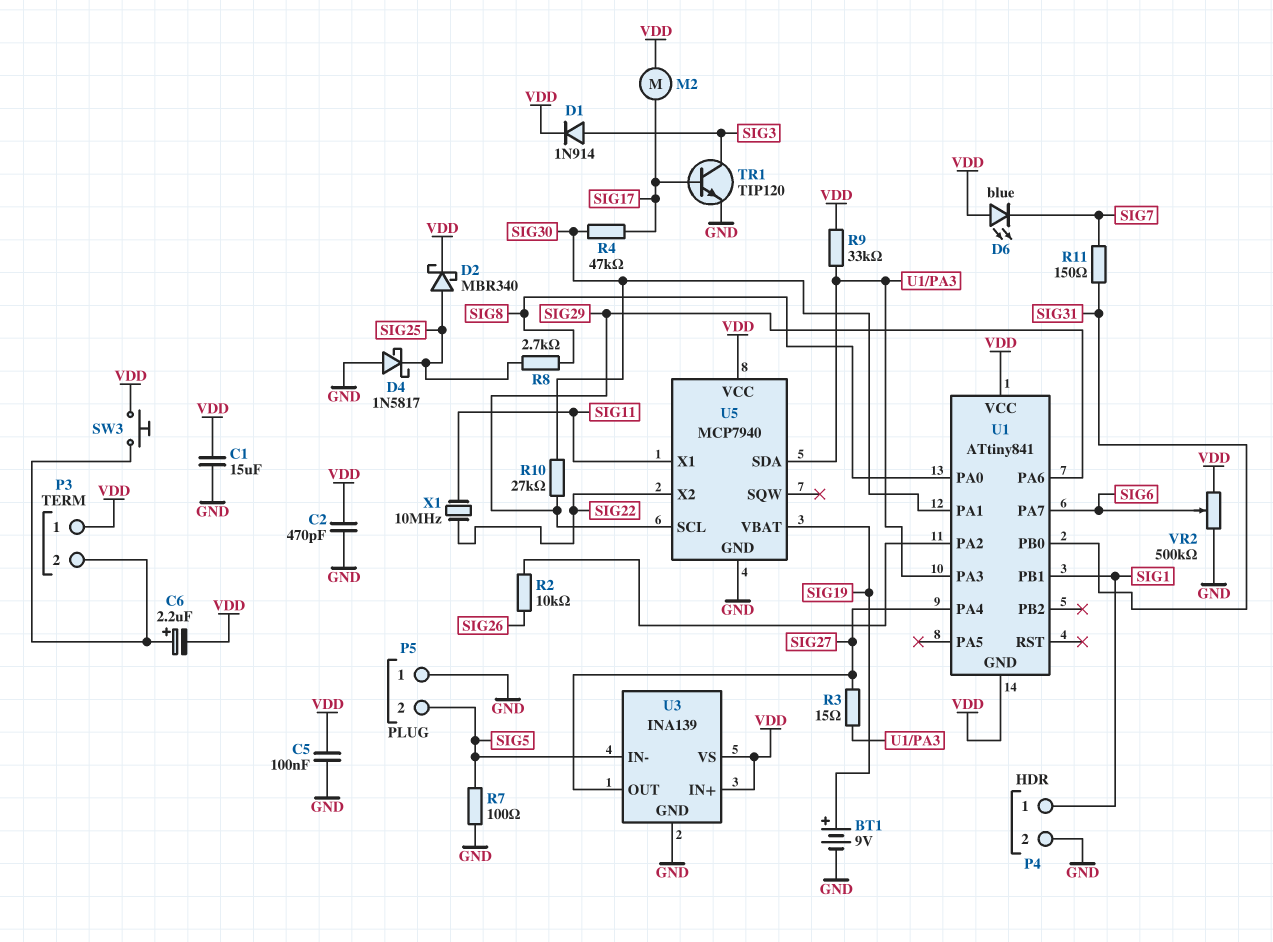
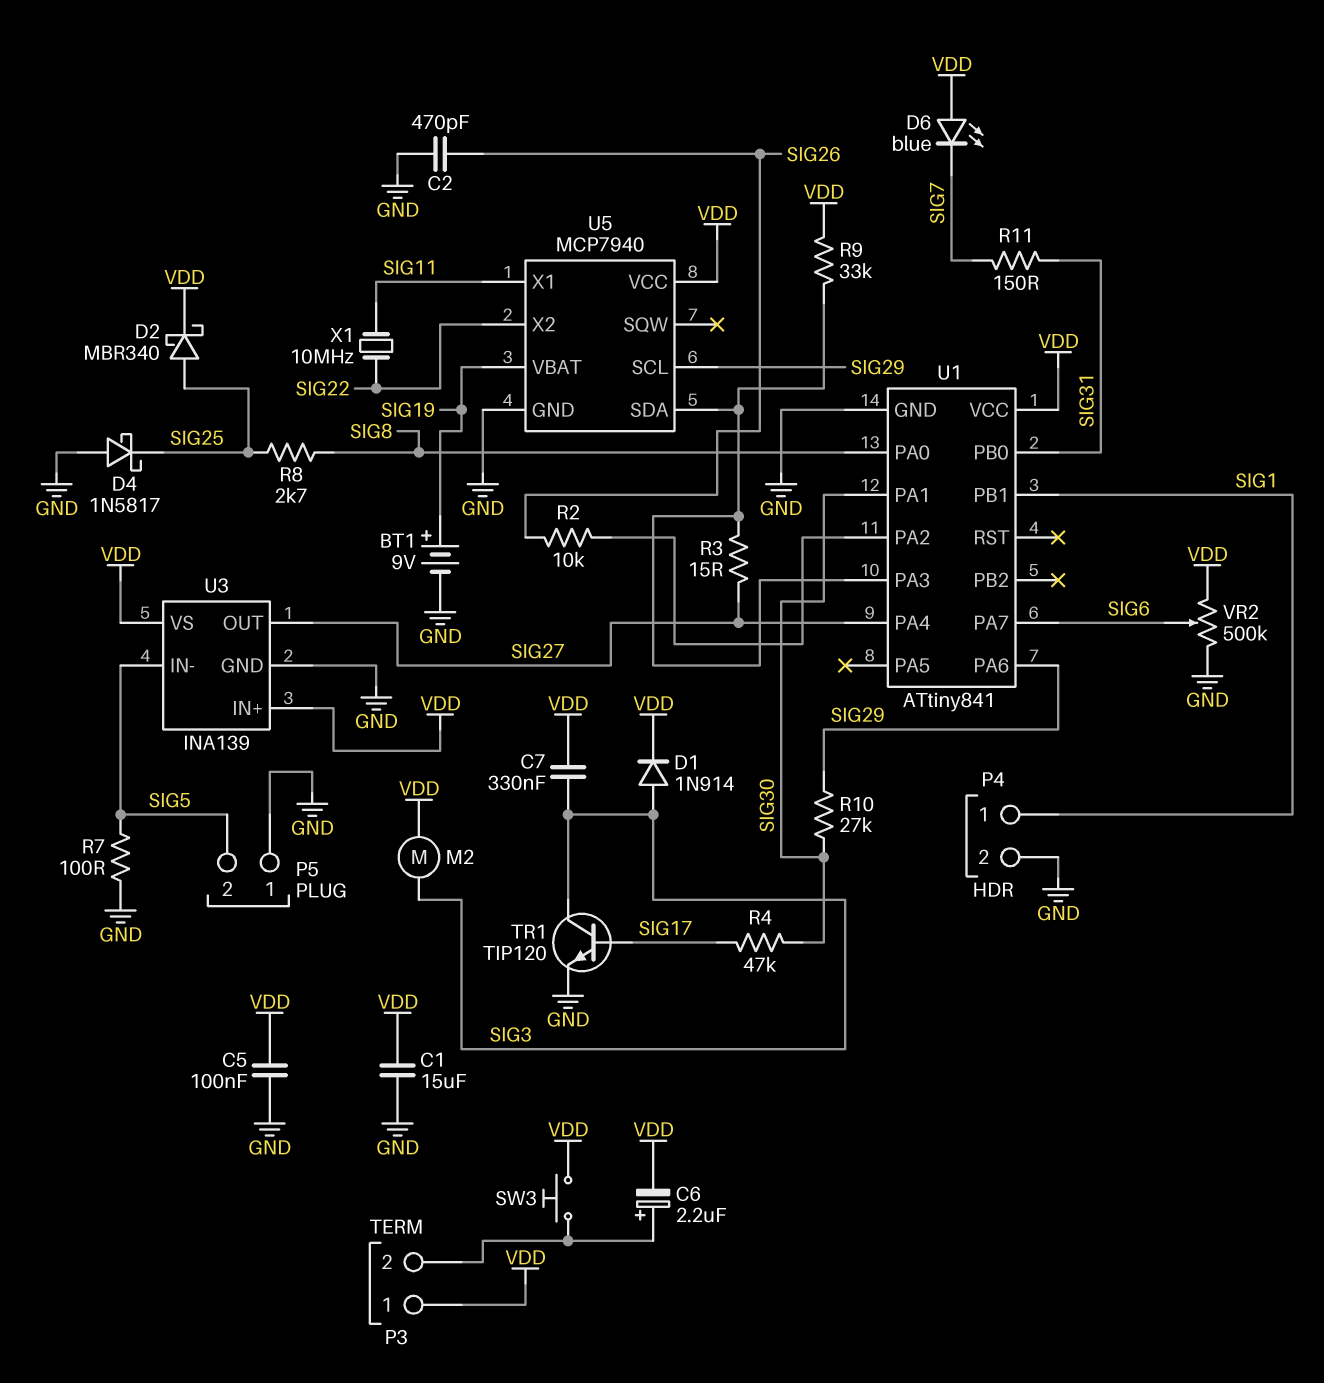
C2: 470pF (GND, VDD) -> 470pF (GND, SIG26)
C7: none -> 330nF (SIG3, VDD)
M2: motor (SIG17, VDD) -> motor (SIG3, VDD)
U1 pin GND: VDD -> GND

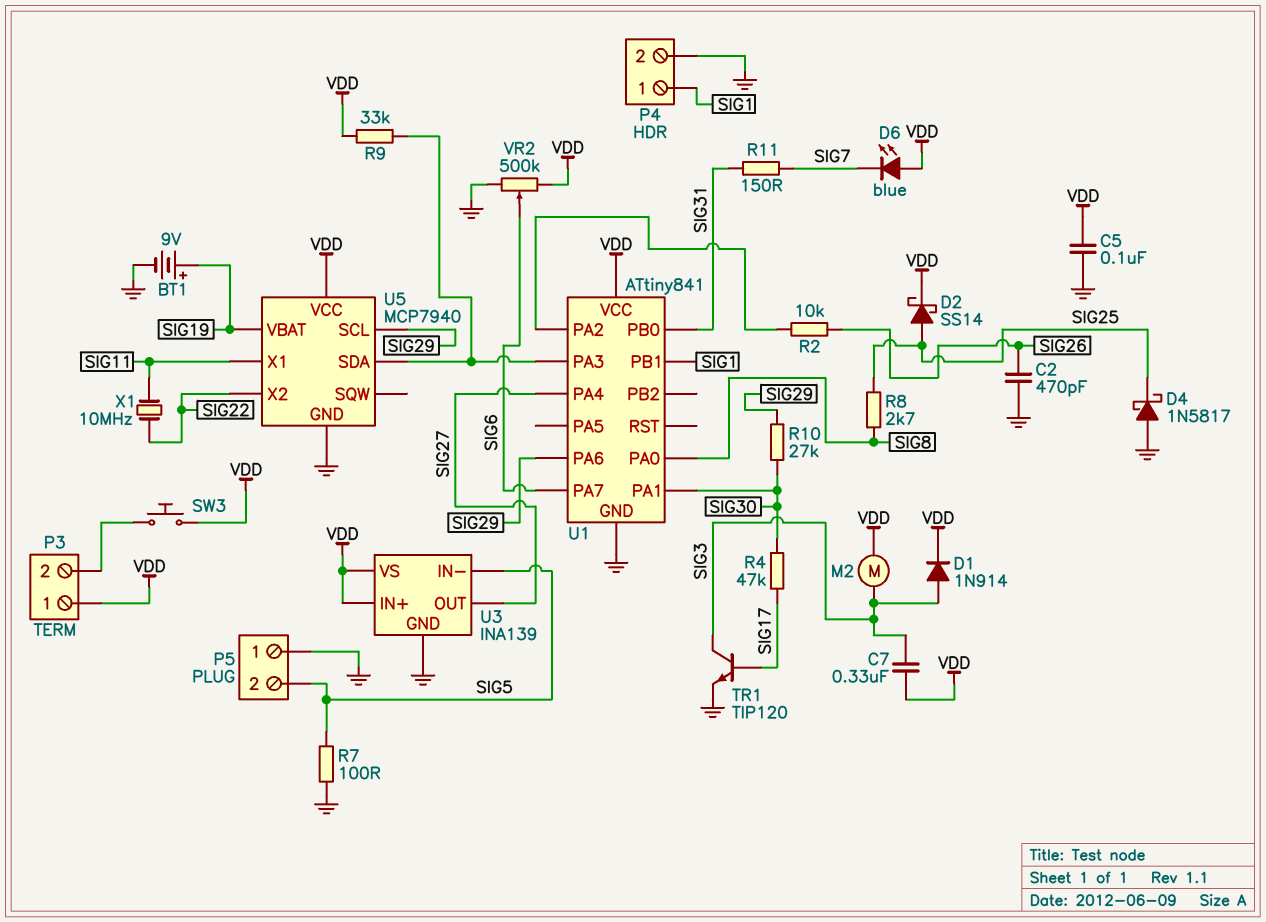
C1: 15uF (GND, VDD) -> none
C6: 2.2uF (plus P3/2, minus VDD) -> none
D2: schottky MBR340 (A SIG25, K VDD) -> schottky SS14 (A SIG25, K VDD)
R3: 15 (SIG27, U1/PA3) -> none

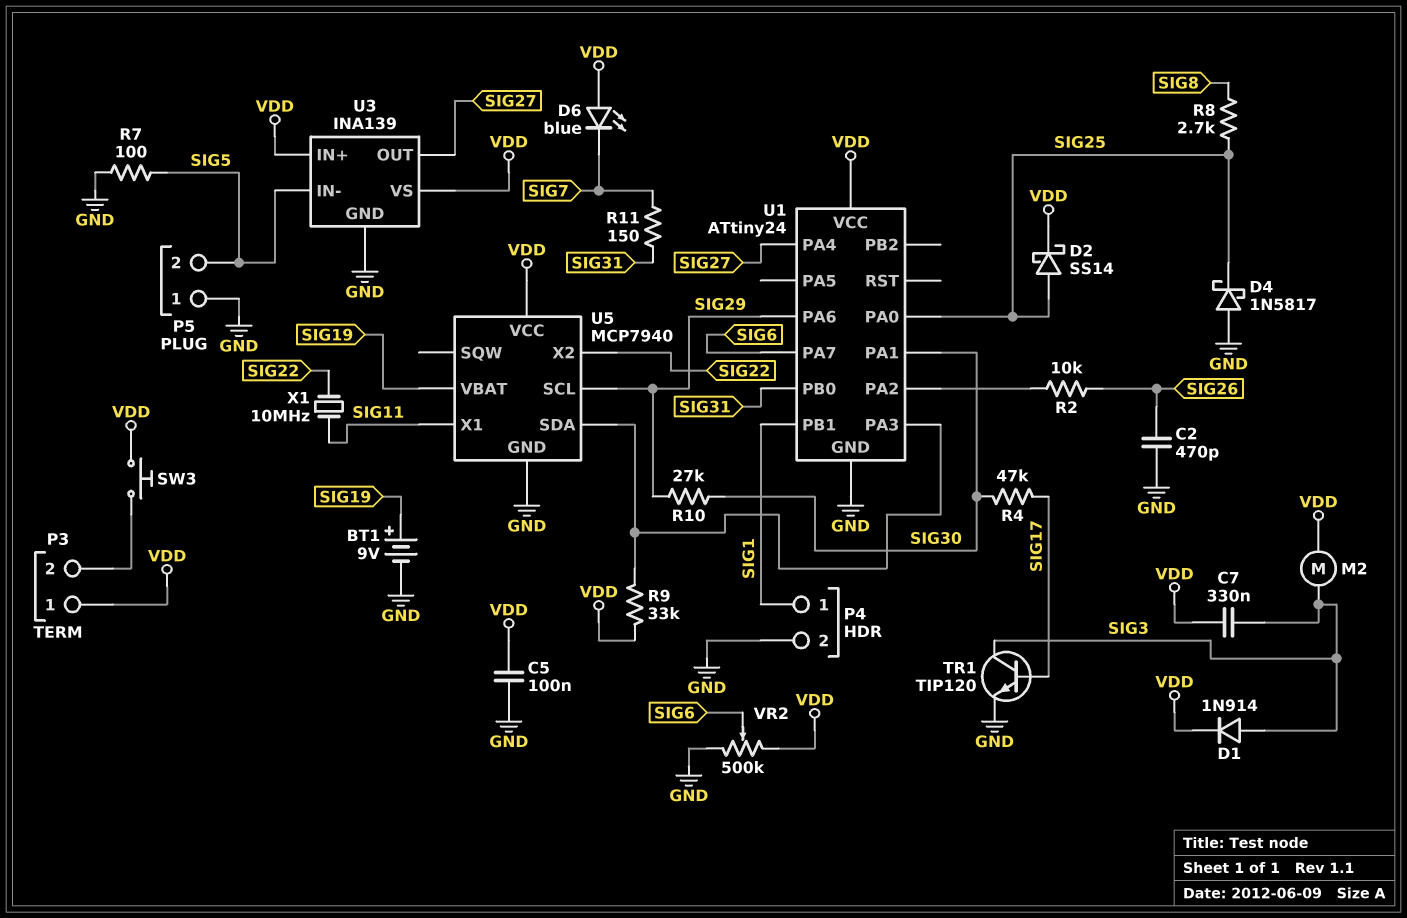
U1: ATtiny841 -> ATtiny24
U1 pin PA0: SIG8 -> SIG25

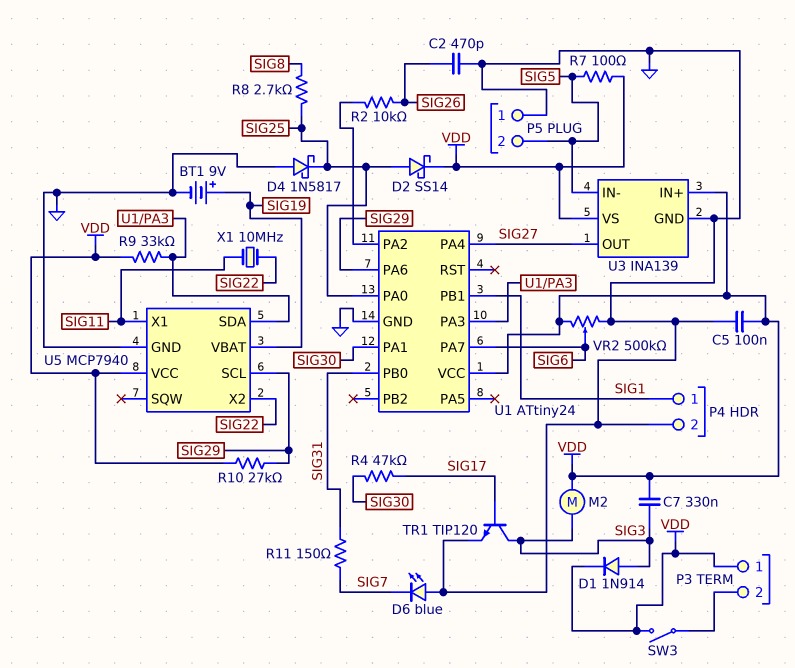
D6: LED blue (A VDD, K SIG7) -> LED blue (A GND, K SIG7)
R7: 100 (GND, SIG5) -> 100 (SIG5, VDD)
R10: 27k (SIG29, SIG30) -> 27k (SIG29, VDD)
SW3: button (P3/2, VDD) -> switch (P3/2, VDD)

